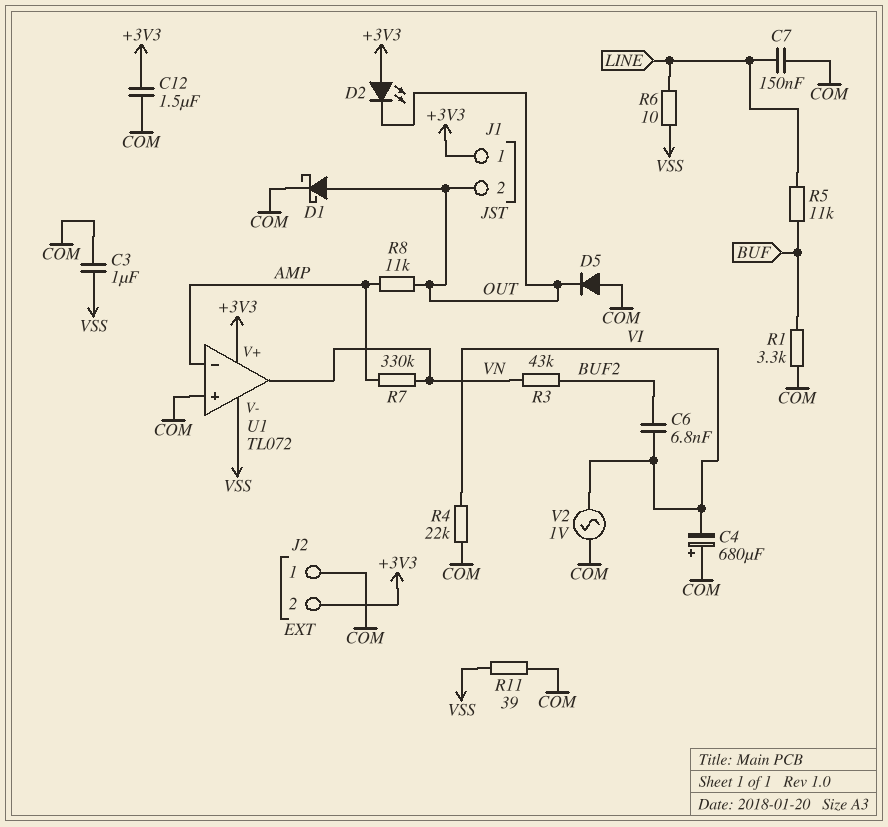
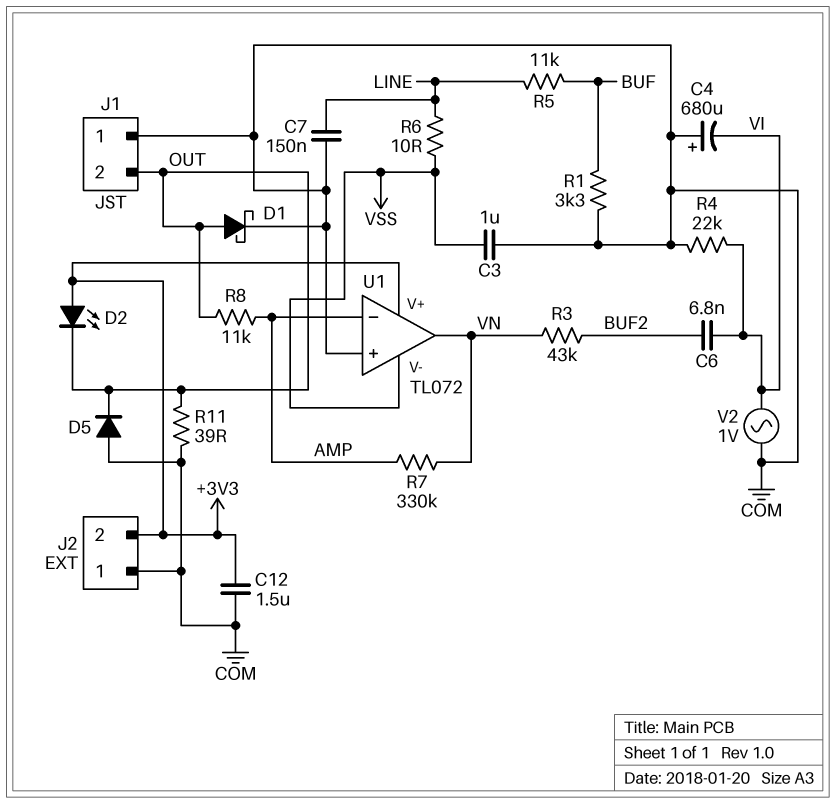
J1 pin 1: +3V3 -> COM
R11: 39 (COM, VSS) -> 39 (COM, OUT)

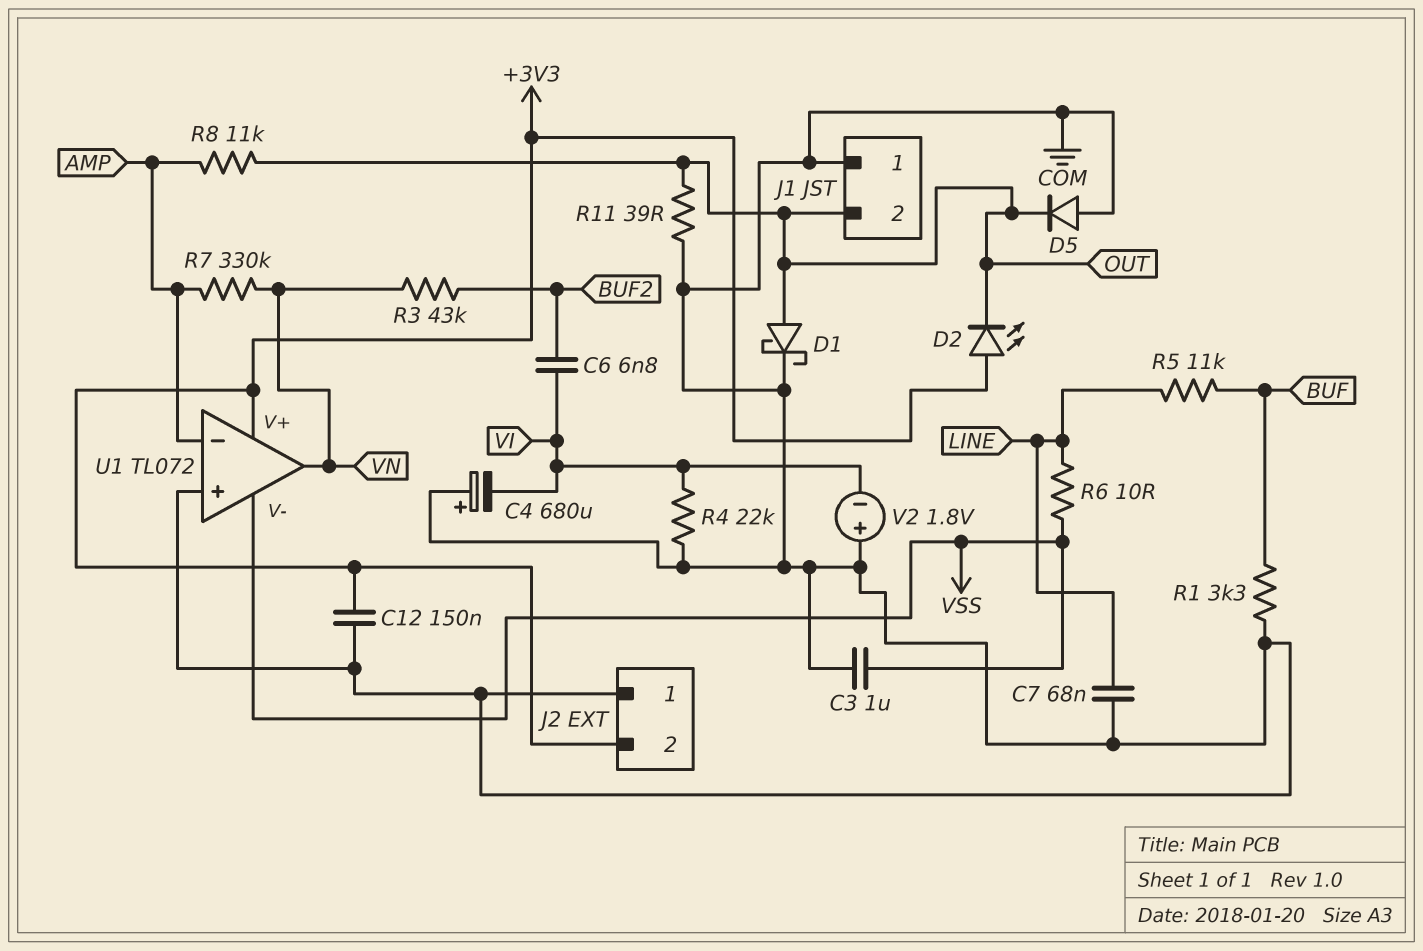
C7: 150nF (COM, LINE) -> 68nF (COM, LINE)
C12: 1.5uF (+3V3, COM) -> 150nF (+3V3, COM)
V2: AC 1V (COM, VI) -> 1.8V (plus COM, minus VI)

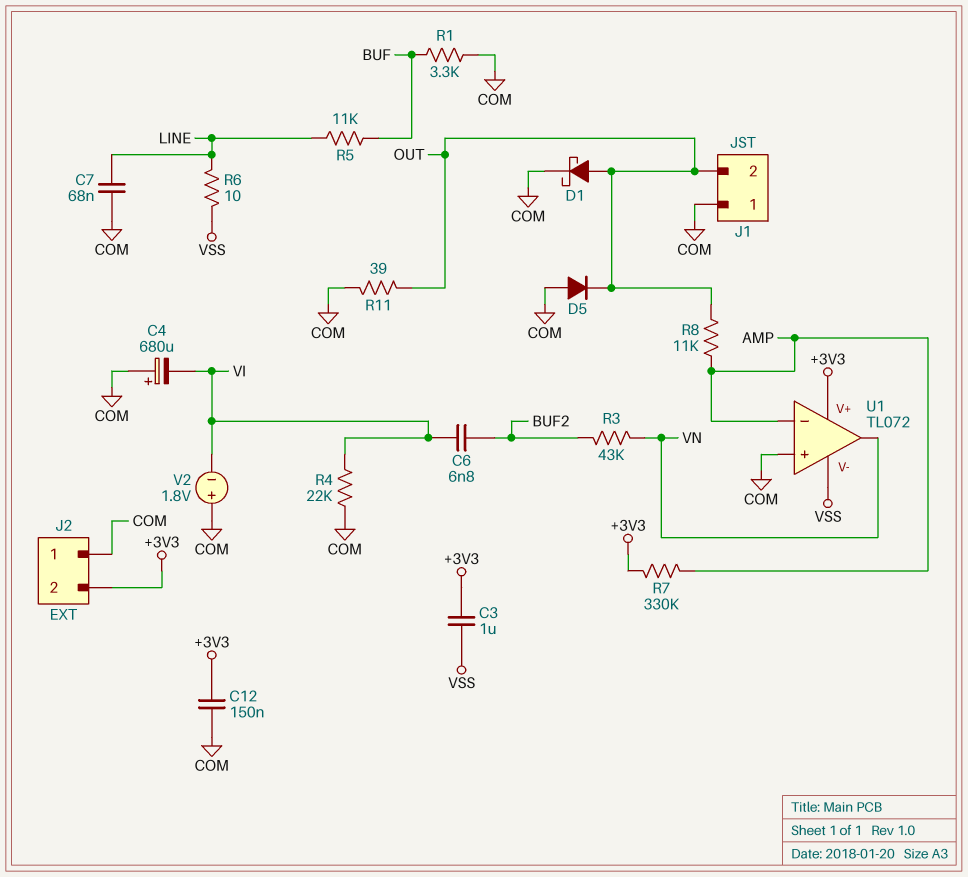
C3: 1uF (COM, VSS) -> 1uF (+3V3, VSS)
D2: LED (A +3V3, K OUT) -> none
R7: 330k (AMP, VN) -> 330k (+3V3, AMP)

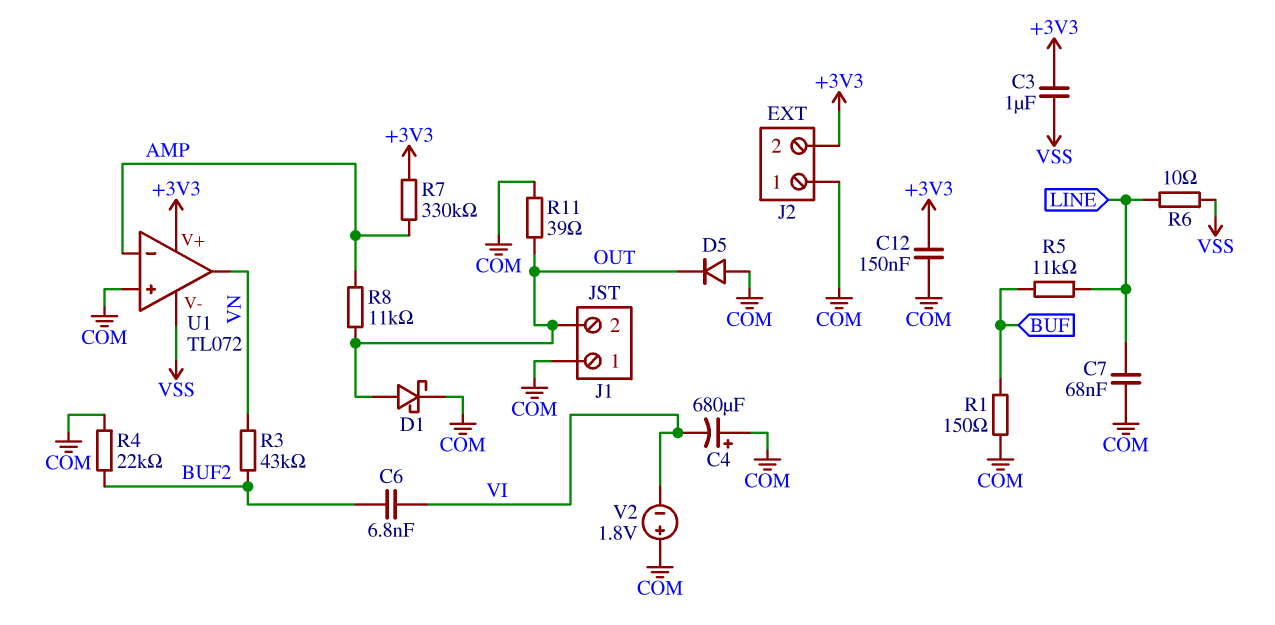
R1: 3.3k (BUF, COM) -> 150 (BUF, COM)
R4: 22k (COM, VI) -> 22k (BUF2, COM)

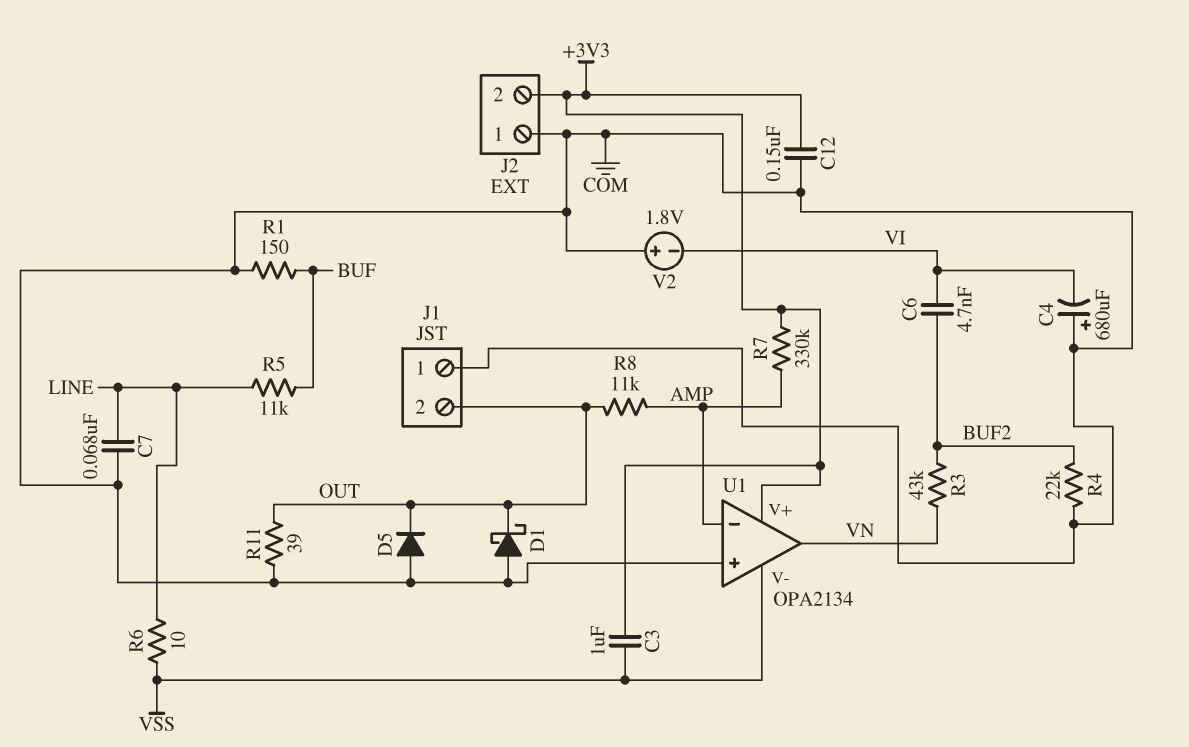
C6: 6.8nF (BUF2, VI) -> 4.7nF (BUF2, VI)
D1: schottky (A OUT, K COM) -> schottky (A COM, K OUT)
U1: TL072 -> OPA2134

